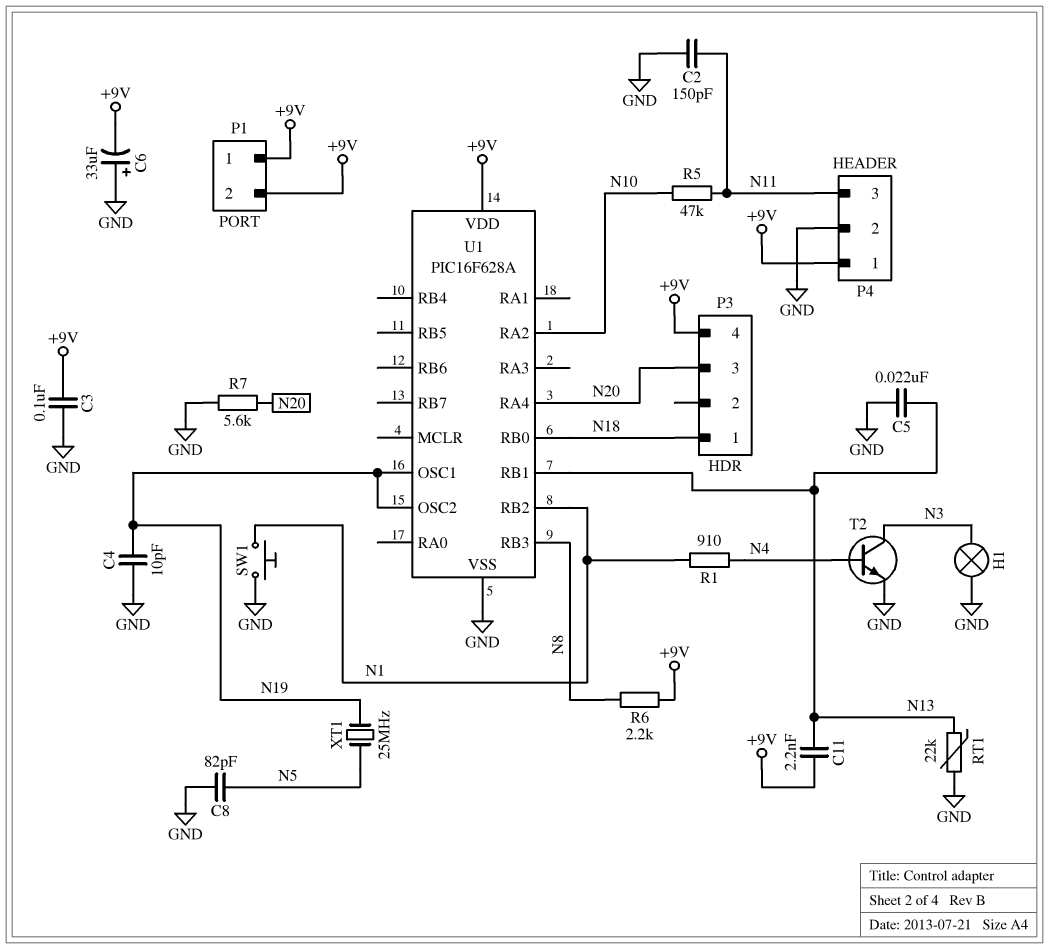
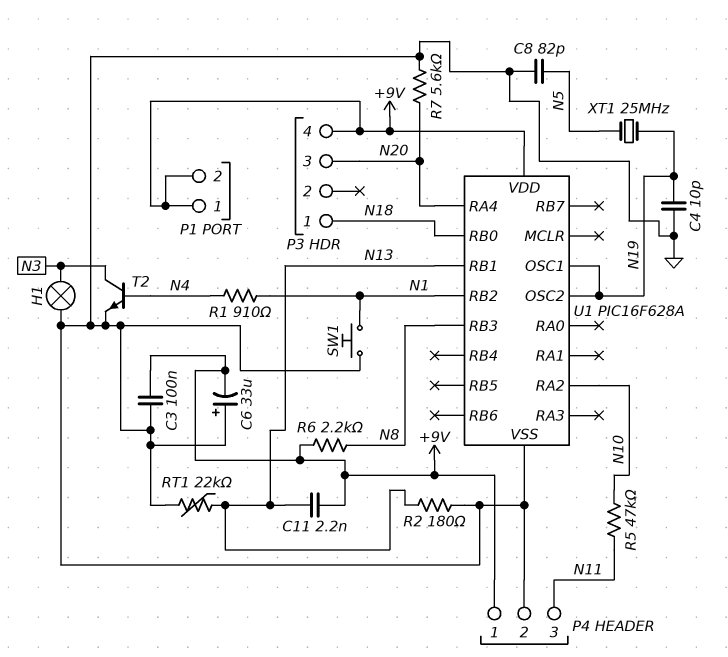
C2: 150pF (GND, N11) -> none
C5: 22nF (GND, N13) -> none
R2: none -> 180 (GND, N13)

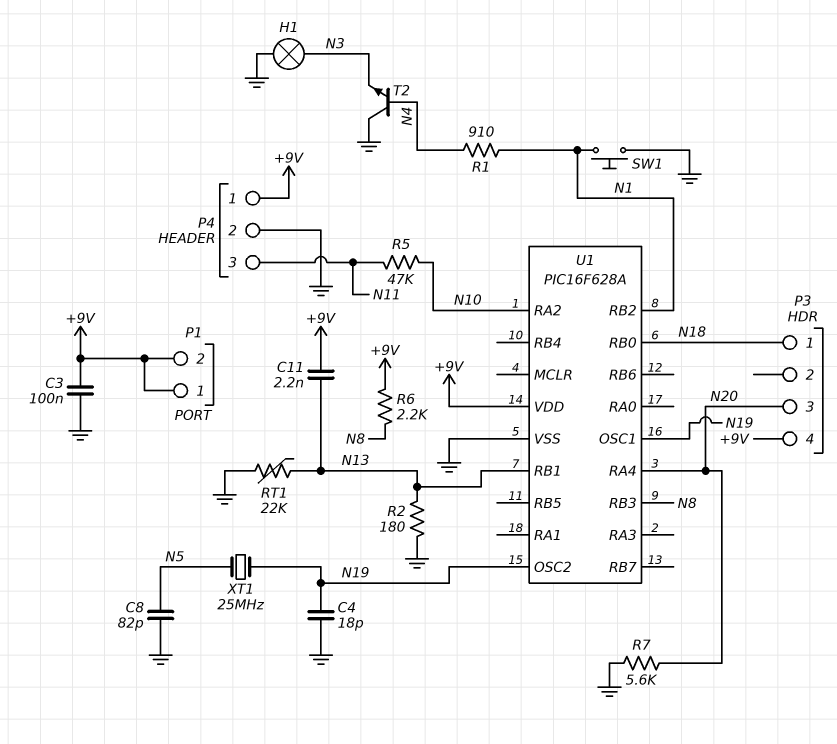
C4: 10pF (GND, N19) -> 18pF (GND, N19)
C6: 33uF (plus GND, minus +9V) -> none
T2: NPN (B N4, C N3, E GND) -> NPN (B N4, C GND, E N3)

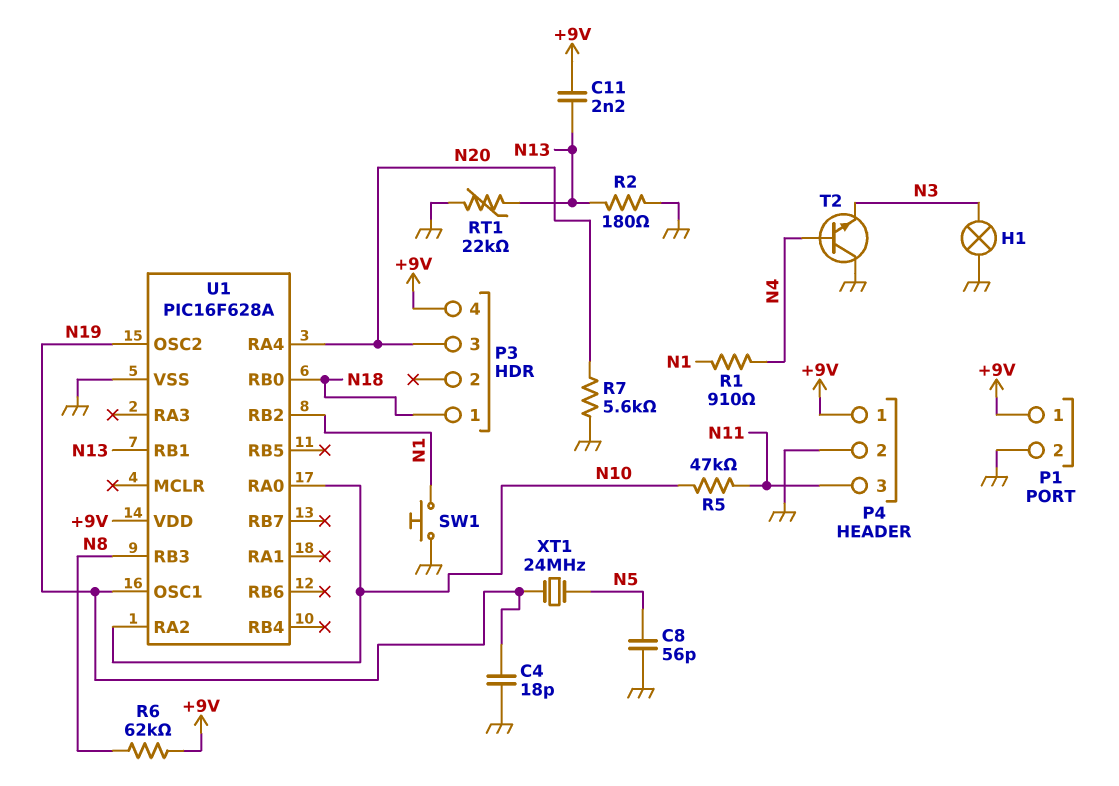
C3: 100nF (+9V, GND) -> none
C8: 82pF (GND, N5) -> 56pF (GND, N5)
P1 pin 2: +9V -> GND
R6: 2.2k (+9V, N8) -> 62k (+9V, N8)
U1 pin RA0: none -> N10
XT1: 25MHz (N5, N19) -> 24MHz (N5, N19)

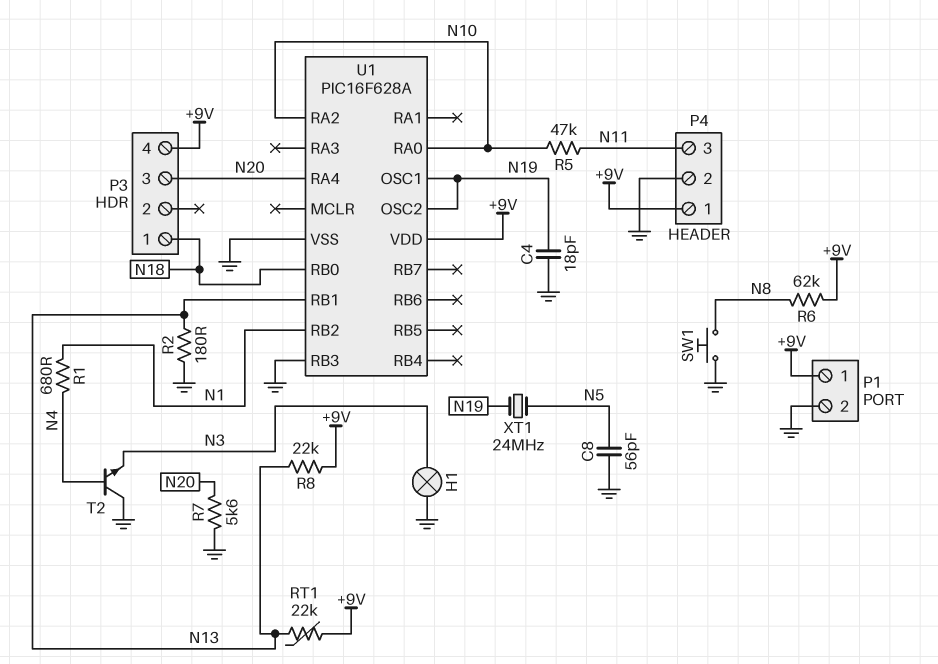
C11: 2.2nF (+9V, N13) -> none
R1: 910 (N1, N4) -> 680 (N1, N4)
R8: none -> 22k (+9V, N13)
RT1: 22k (GND, N13) -> 22k (+9V, N13)
SW1: button (GND, N1) -> button (GND, N8)
U1 pin RB3: N8 -> GND

